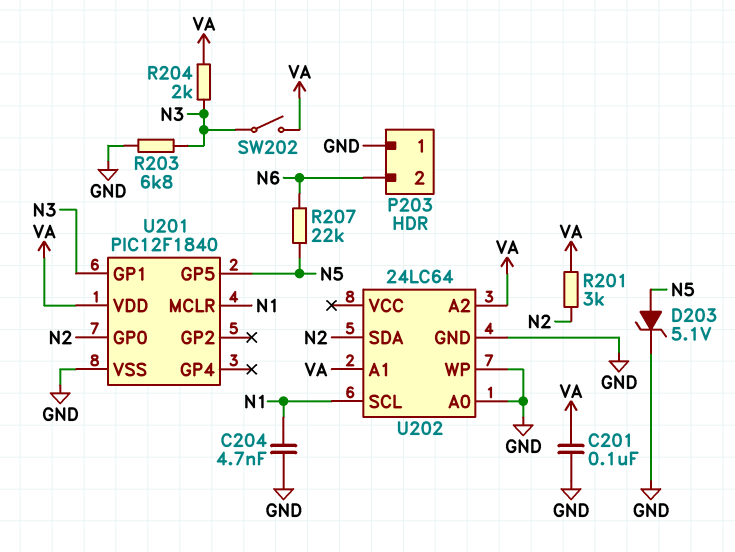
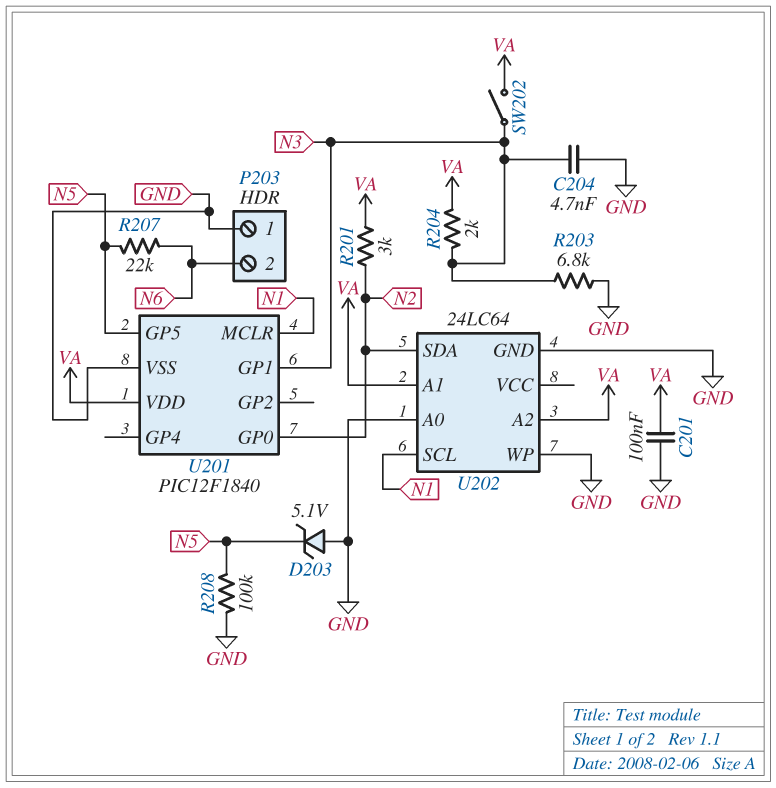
C204: 4.7nF (GND, N1) -> 4.7nF (GND, N3)
D203: zener 5.1V (A N5, K GND) -> zener 5.1V (A GND, K N5)
R208: none -> 100k (GND, N5)

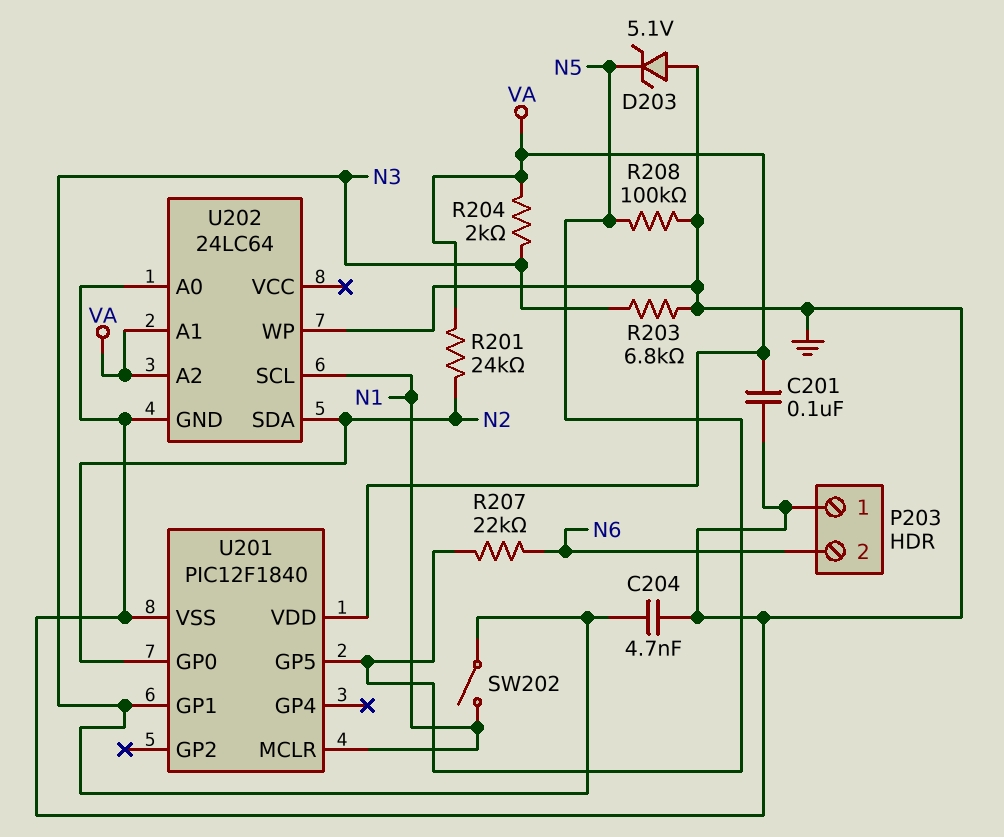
R201: 3k (N2, VA) -> 24k (N2, VA)
SW202: switch (N3, VA) -> switch (N1, N3)

